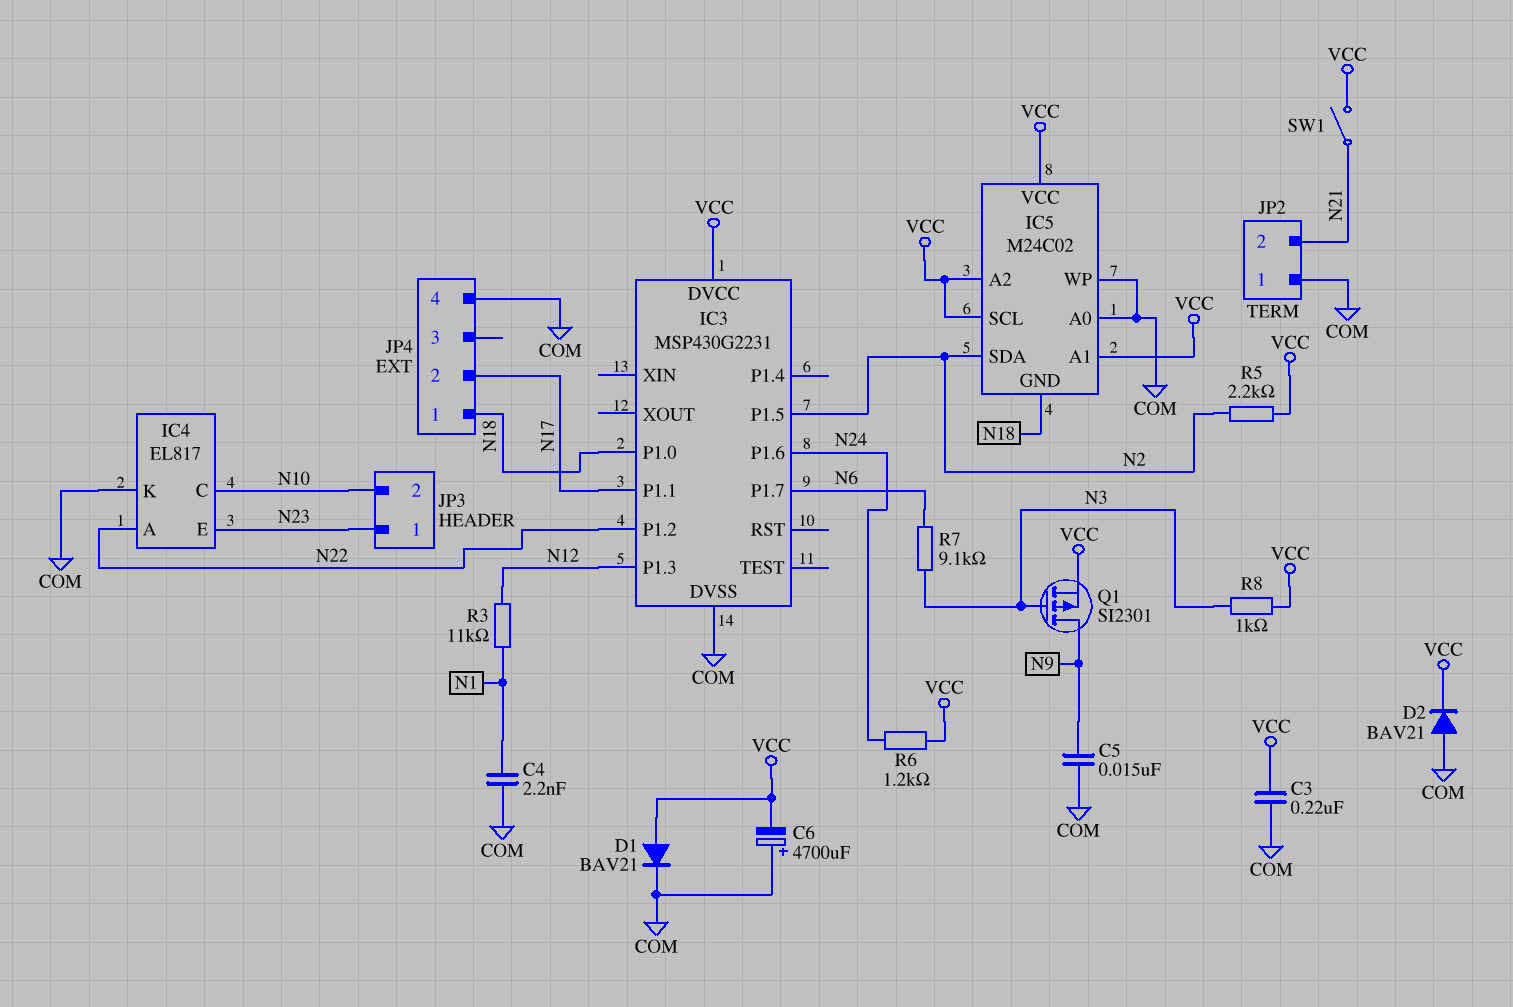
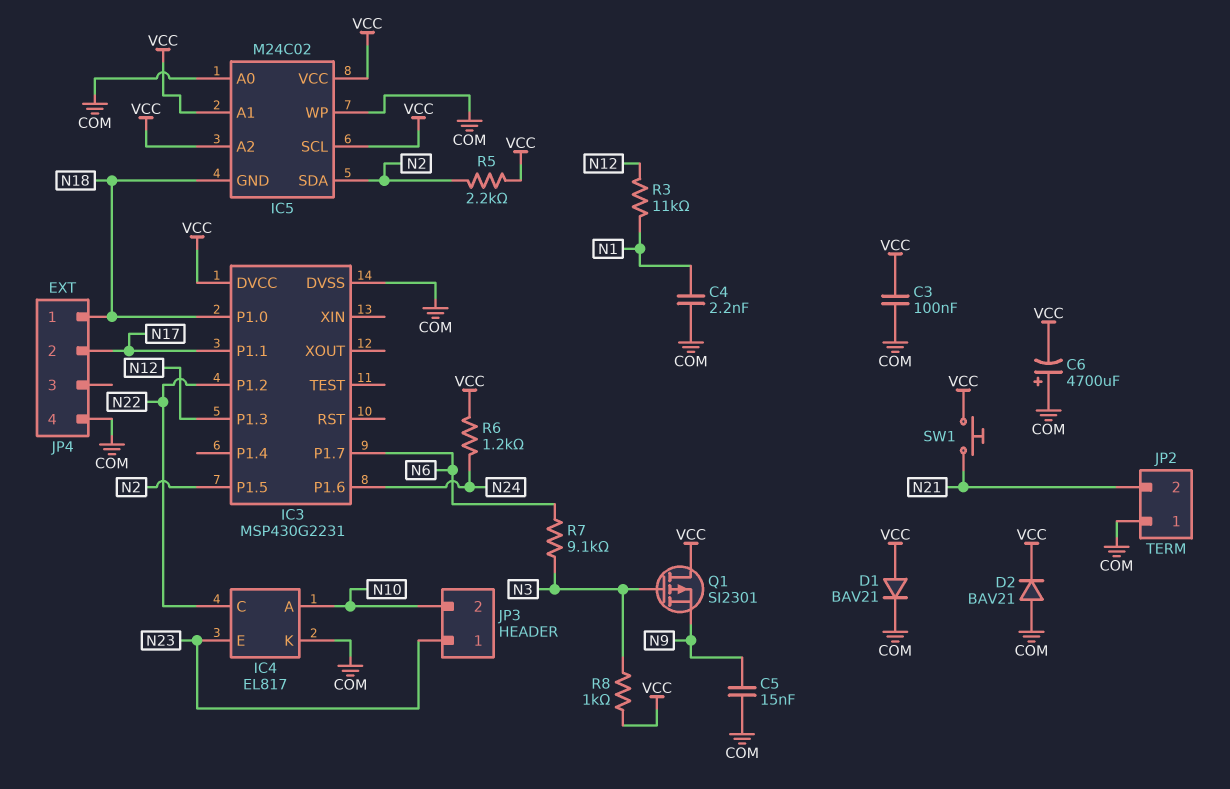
C3: 220nF (COM, VCC) -> 100nF (COM, VCC)
IC4 pin A: N22 -> N10
IC4 pin C: N10 -> N22
Q1: PMOS SI2301 (G N3, D N9, S VCC) -> PMOS SI2301 (G N3, D VCC, S N9)
SW1: switch (N21, VCC) -> button (N21, VCC)

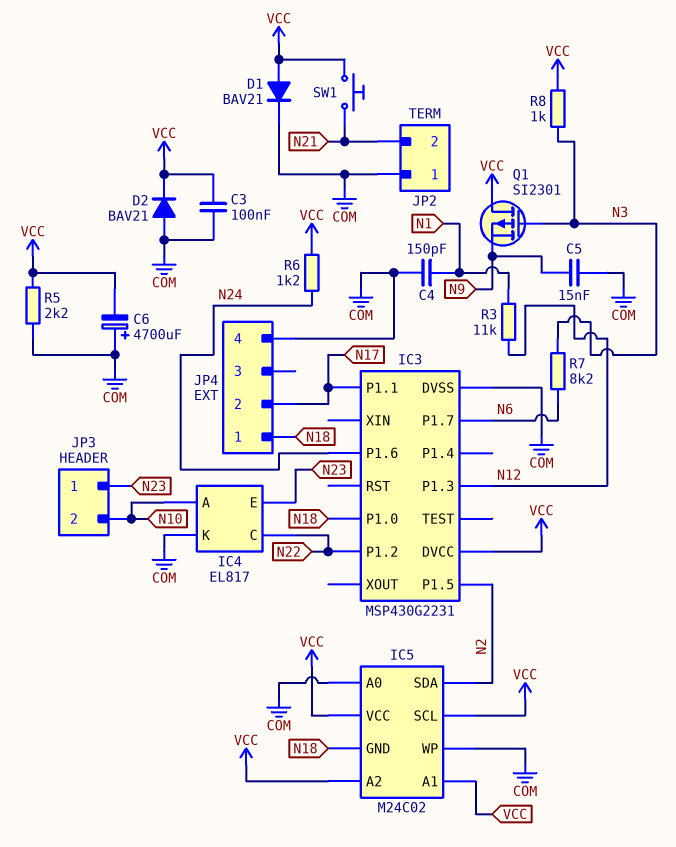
C4: 2.2nF (COM, N1) -> 150pF (COM, N1)
R5: 2.2k (N2, VCC) -> 2.2k (COM, VCC)
R7: 9.1k (N3, N6) -> 8.2k (N3, N6)

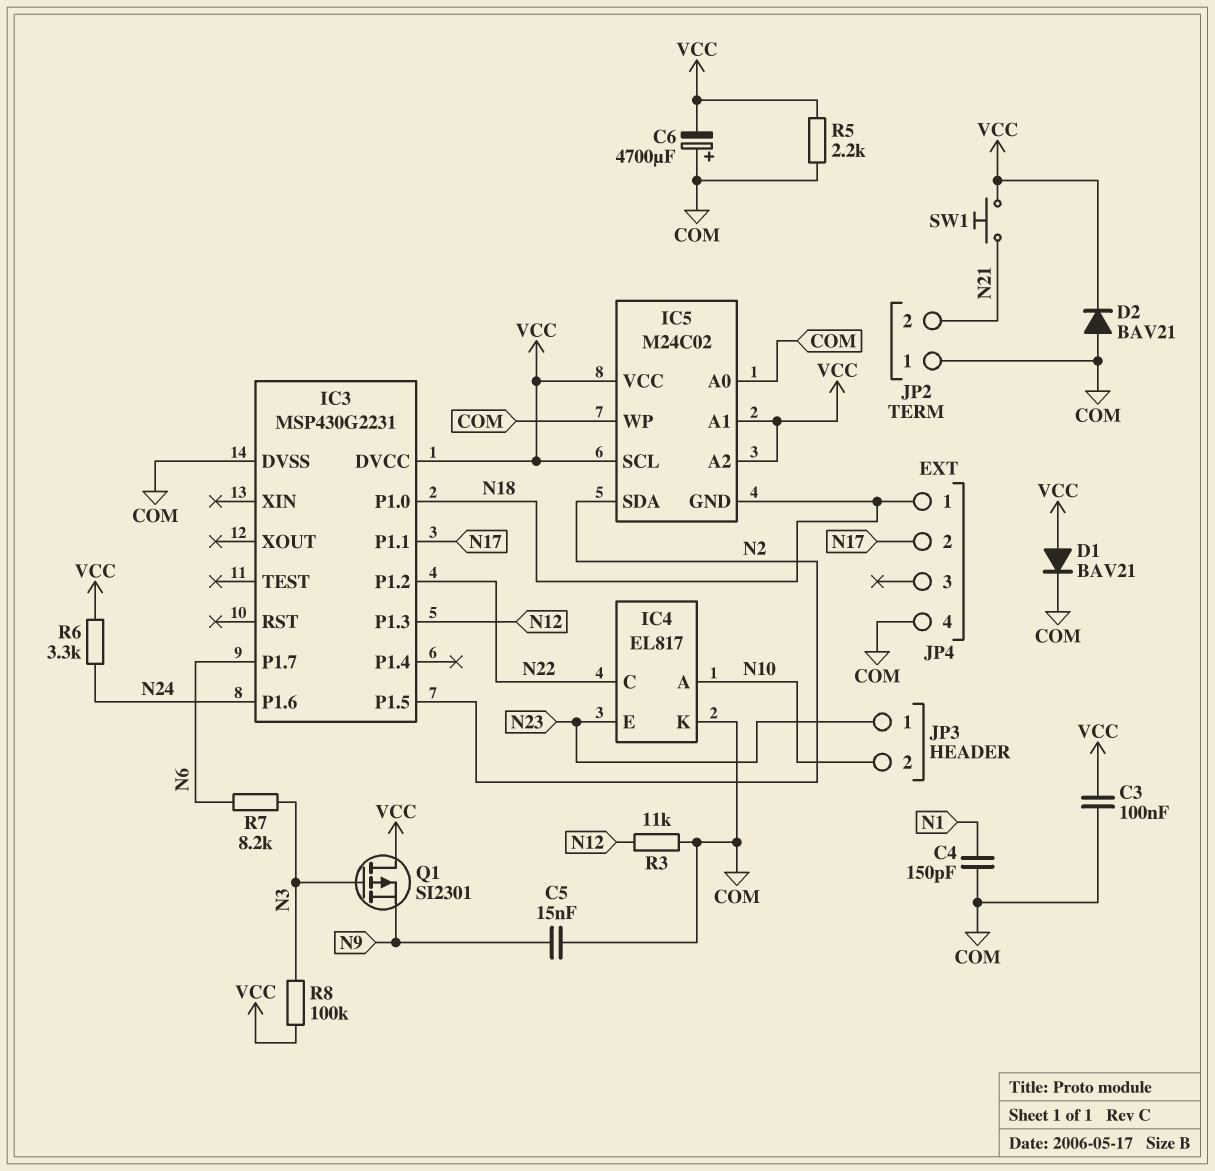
R3: 11k (N1, N12) -> 11k (COM, N12)
R6: 1.2k (N24, VCC) -> 3.3k (N24, VCC)
R8: 1k (N3, VCC) -> 100k (N3, VCC)

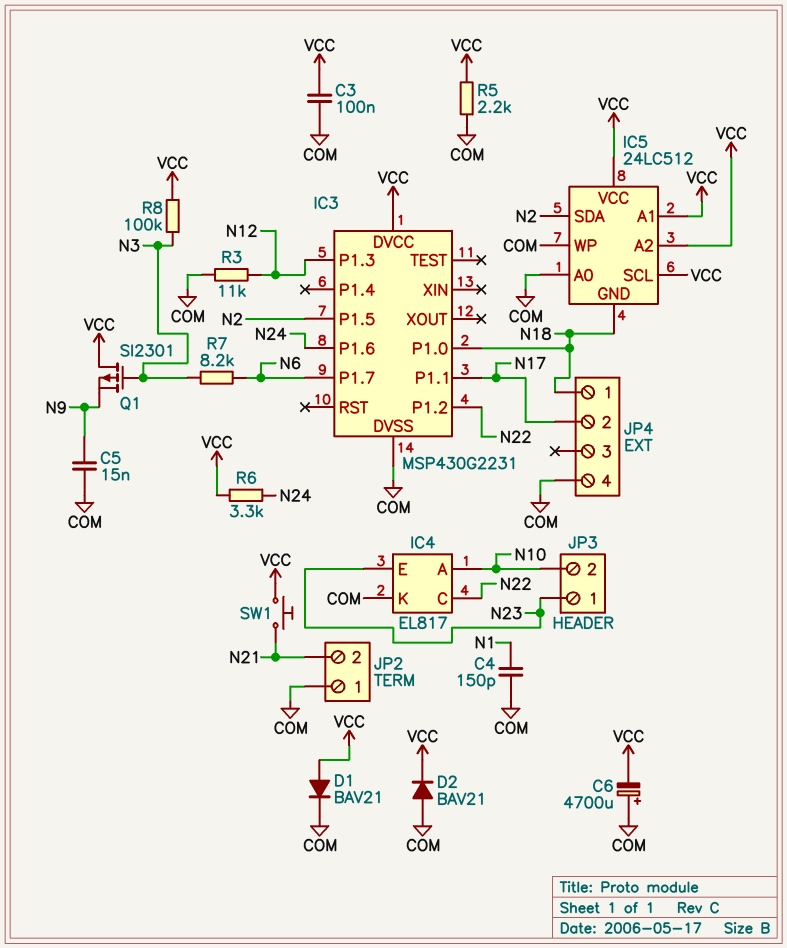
IC5: M24C02 -> 24LC512

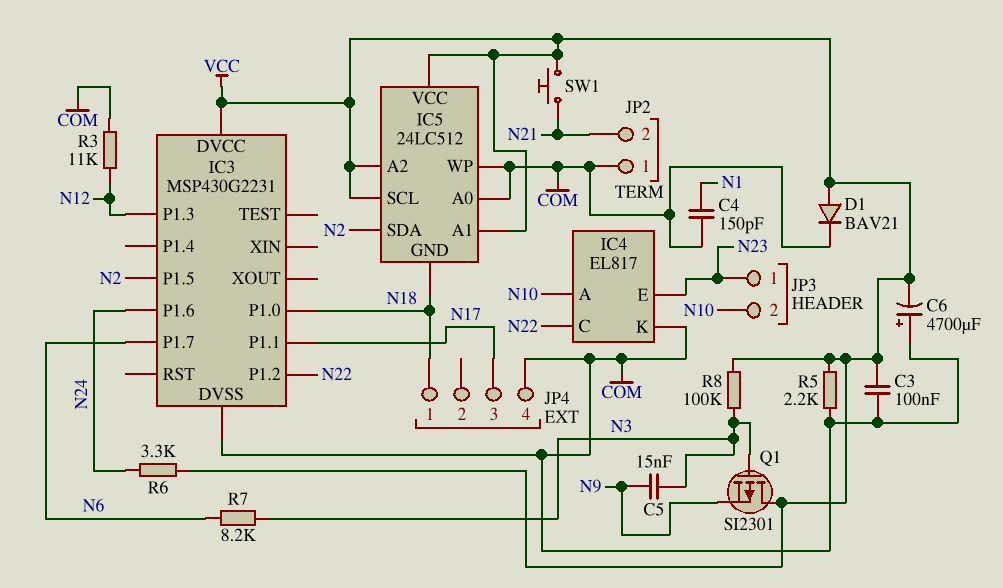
C5: 15nF (COM, N9) -> 15nF (N3, N9)
D2: diode BAV21 (A COM, K VCC) -> none
JP4 pin 2: N17 -> none
JP4 pin 3: none -> N17

